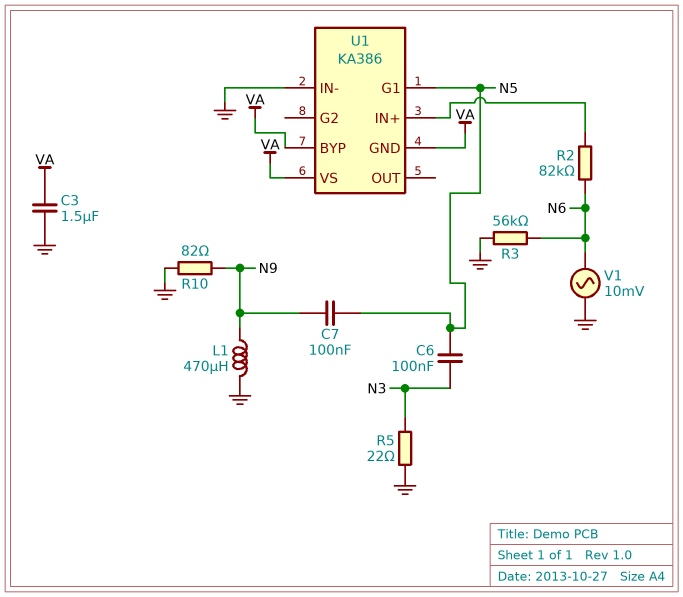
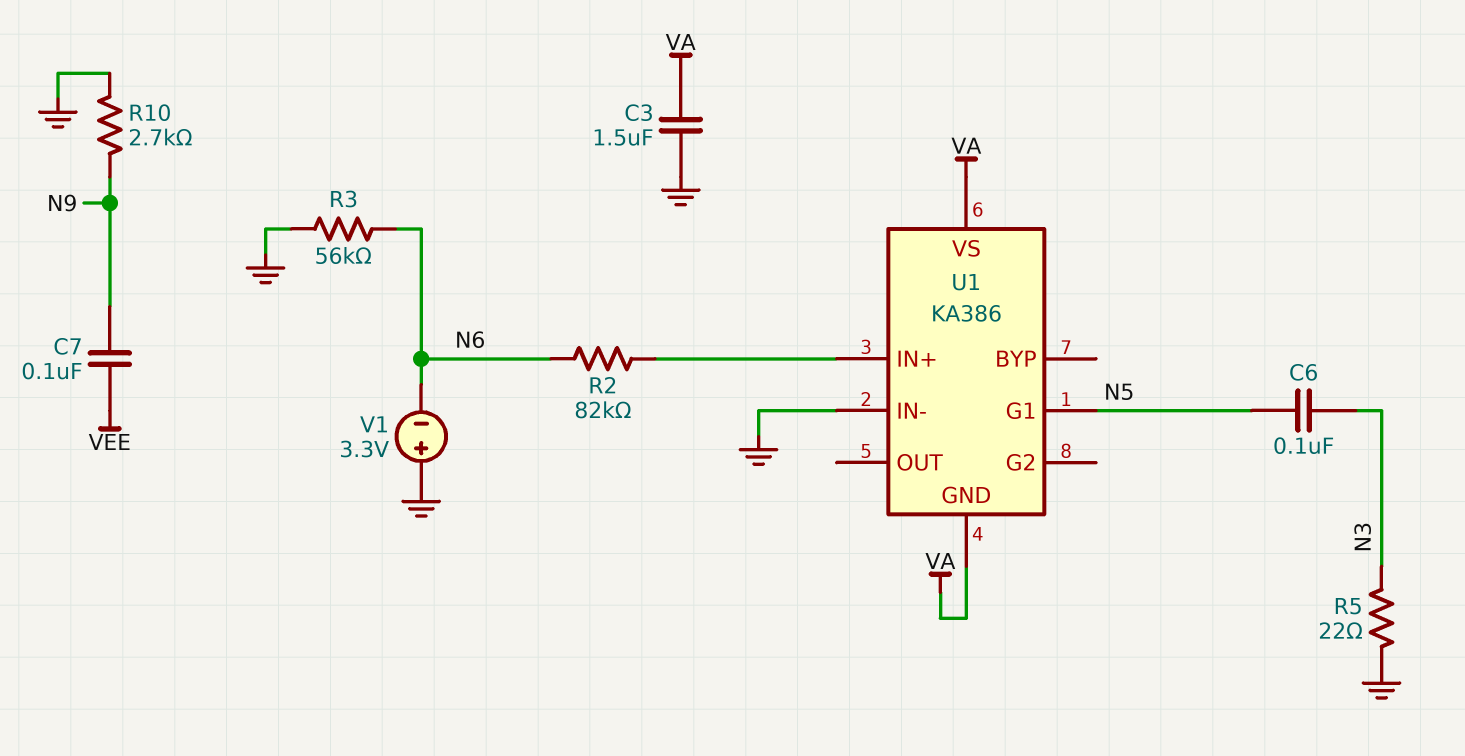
C7: 100nF (N5, N9) -> 100nF (N9, VEE)
L1: 470uH (GND, N9) -> none
R10: 82 (GND, N9) -> 2.7k (GND, N9)
U1 pin BYP: VA -> none
V1: AC 10mV (GND, N6) -> 3.3V (plus GND, minus N6)

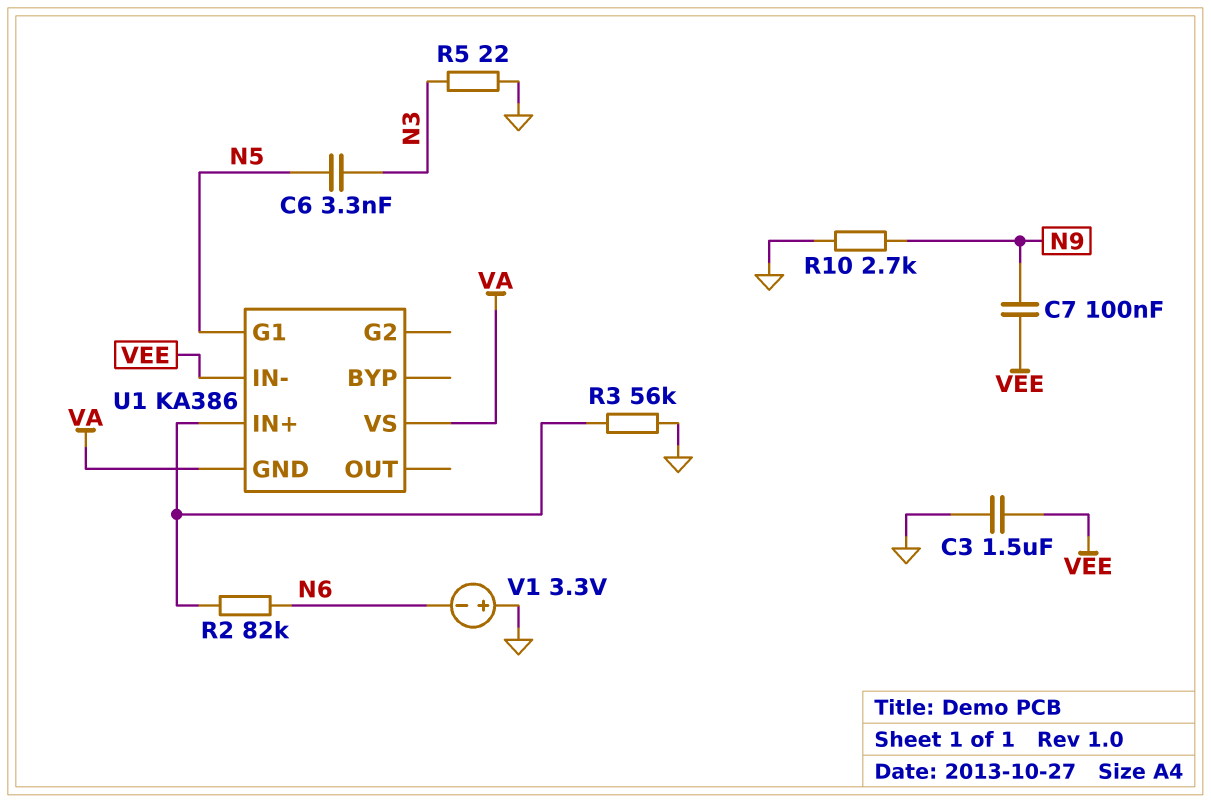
C3: 1.5uF (GND, VA) -> 1.5uF (GND, VEE)
C6: 100nF (N3, N5) -> 3.3nF (N3, N5)
R3: 56k (GND, N6) -> 56k (GND, U1/IN+)
U1 pin IN-: GND -> VEE

